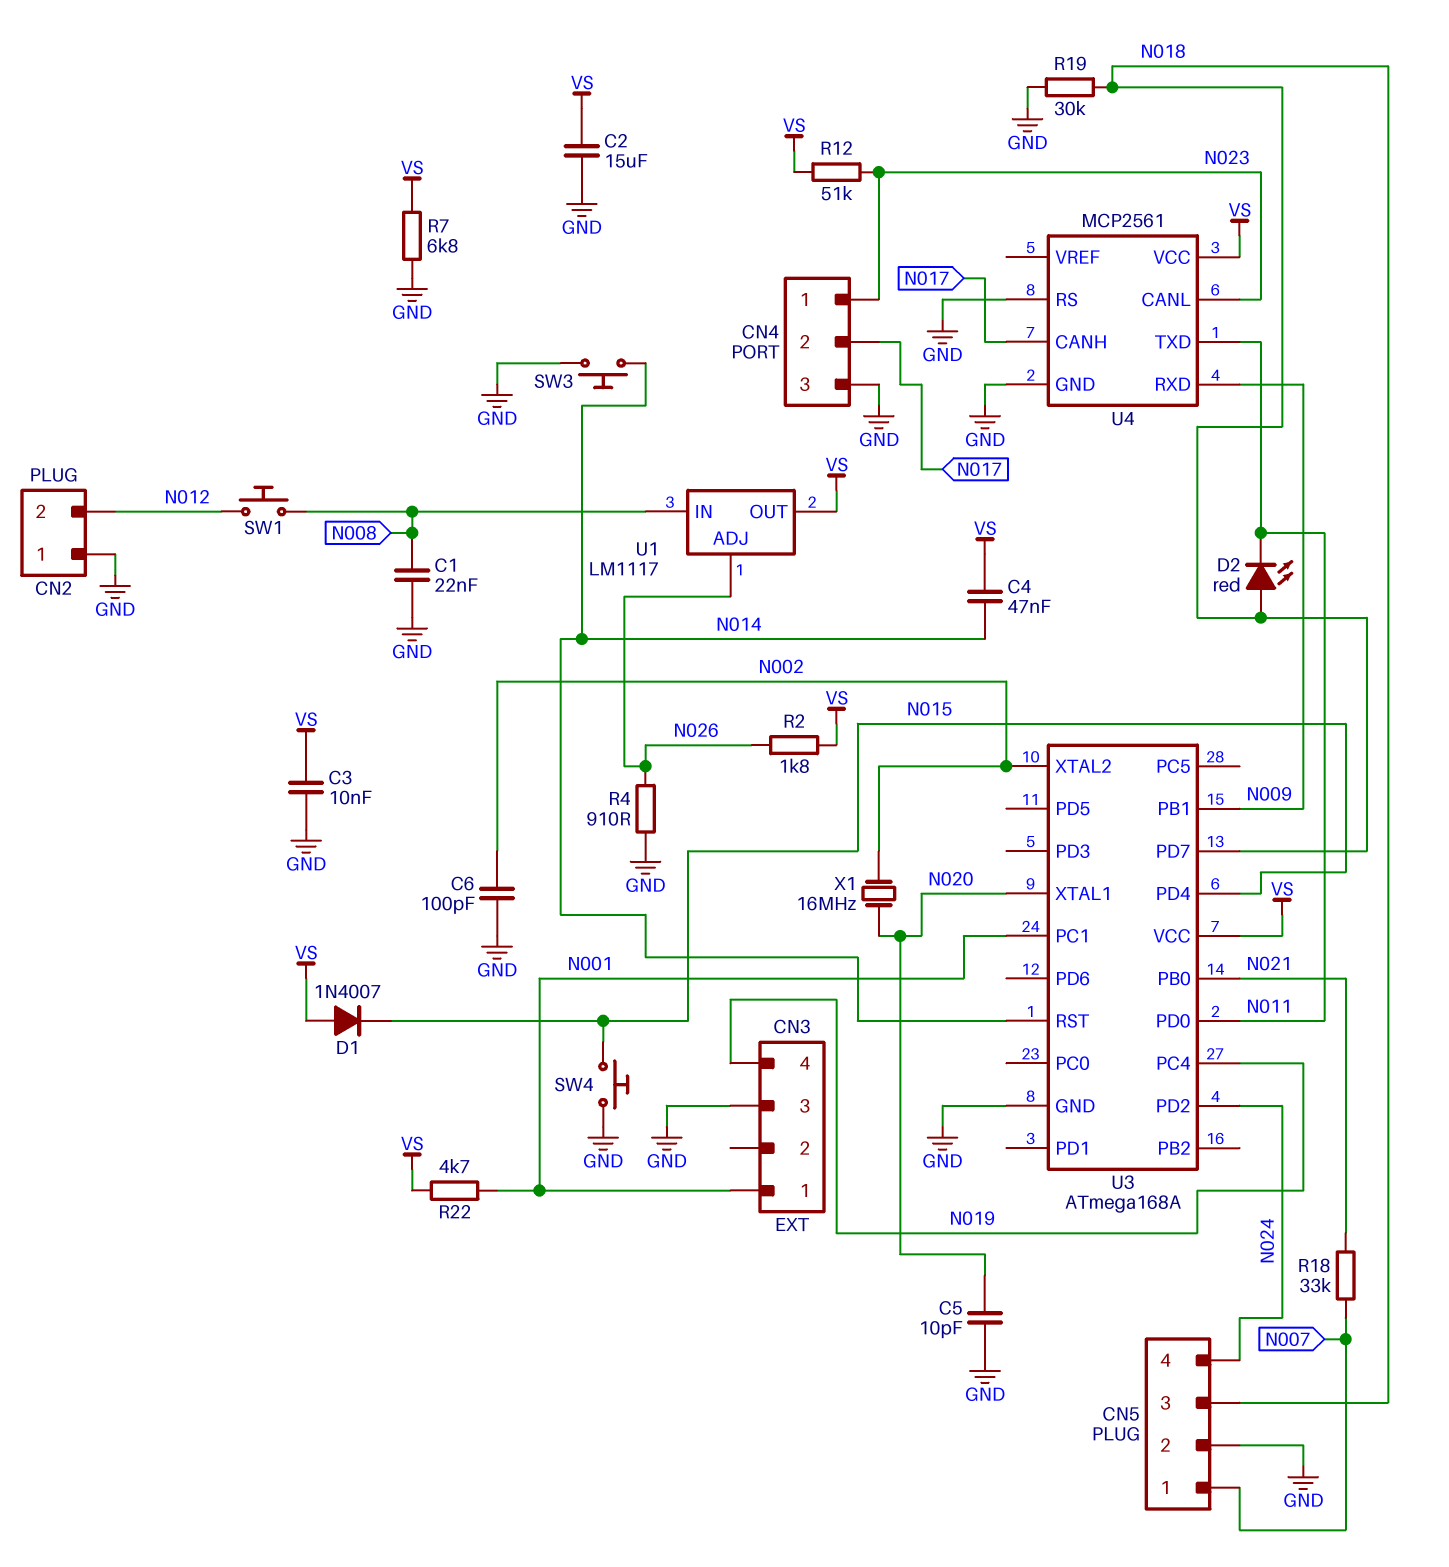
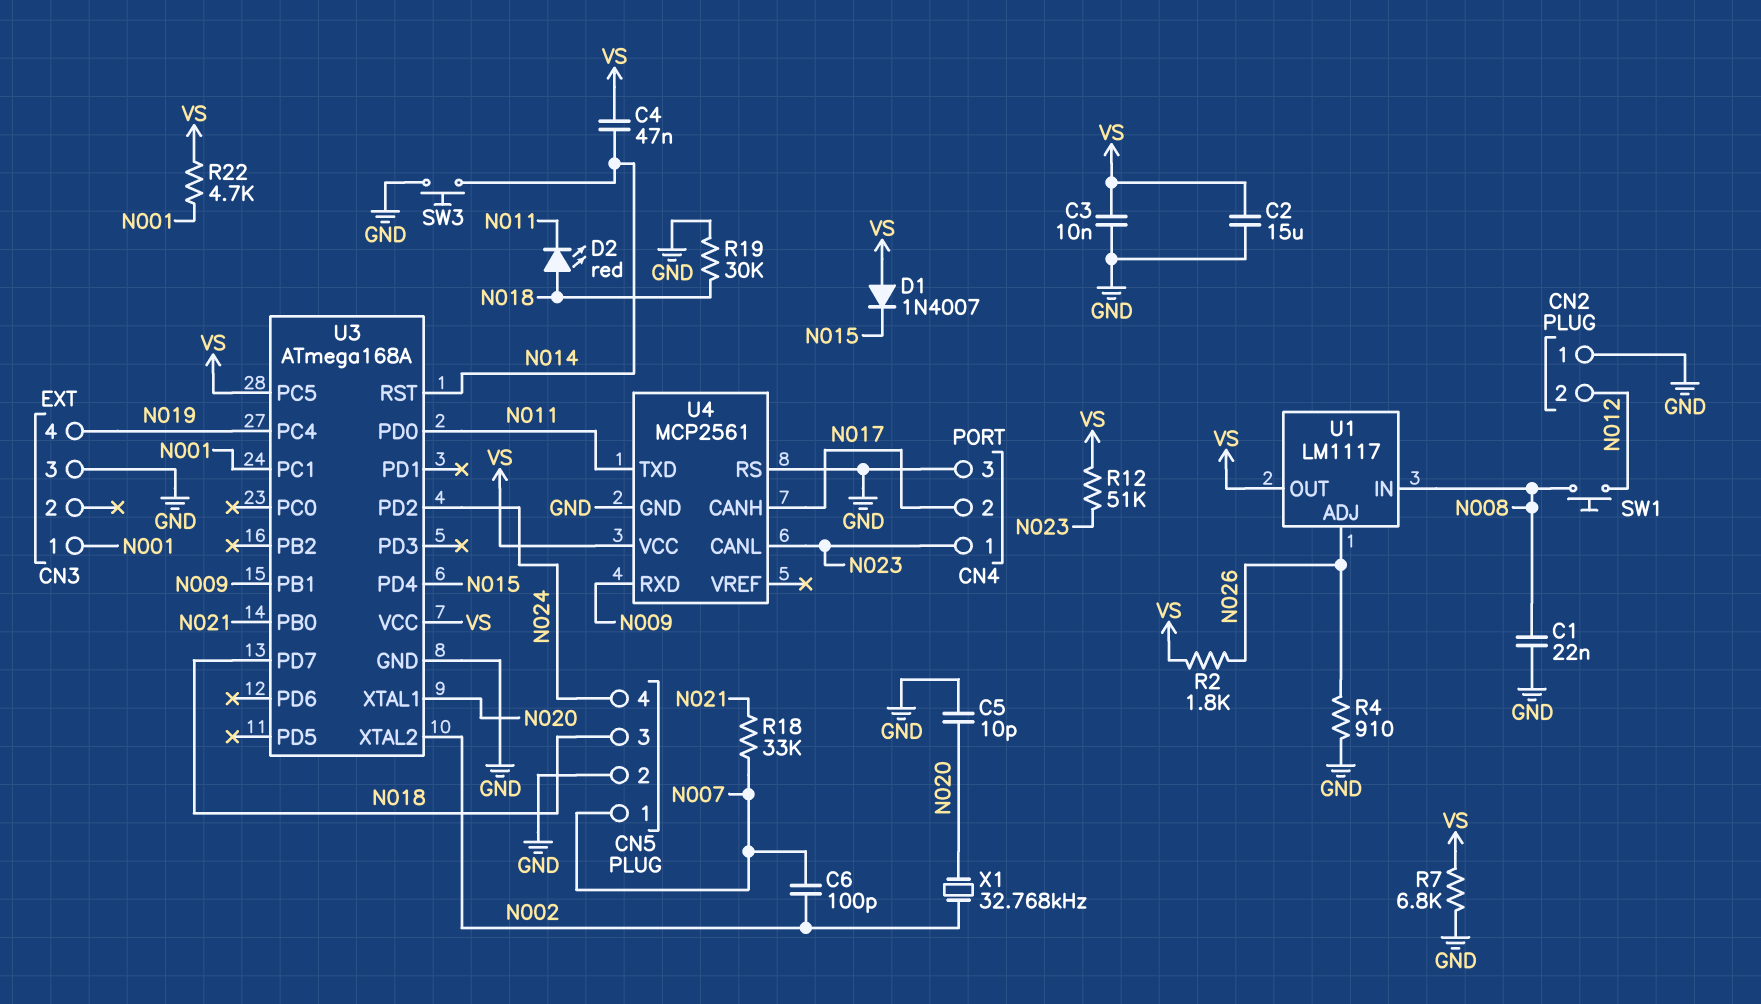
C6: 100pF (GND, N002) -> 100pF (N002, N007)
SW4: button (GND, N015) -> none
U3 pin PC5: none -> VS
X1: 16MHz (N002, N020) -> 32.768kHz (N002, N020)

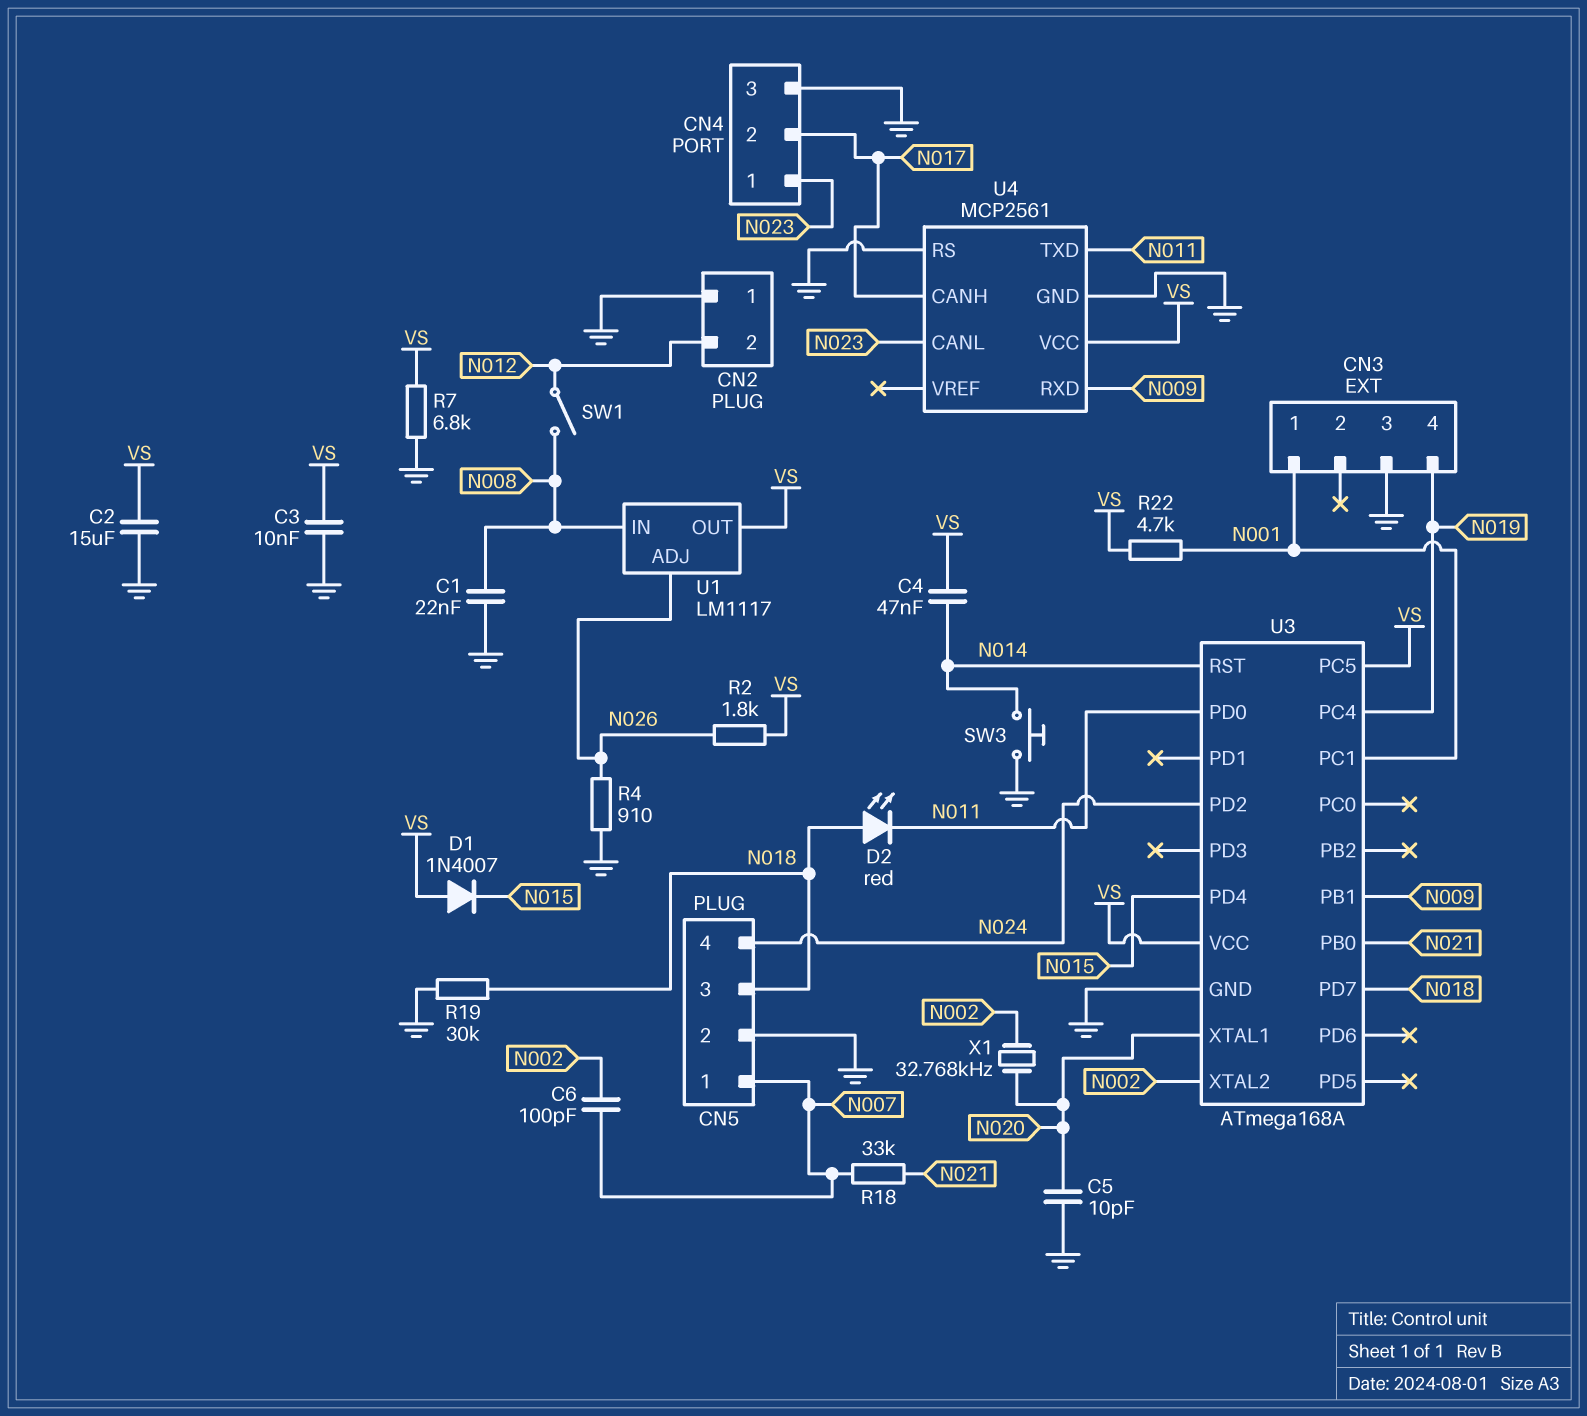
R12: 51k (N023, VS) -> none
SW1: button (N008, N012) -> switch (N008, N012)

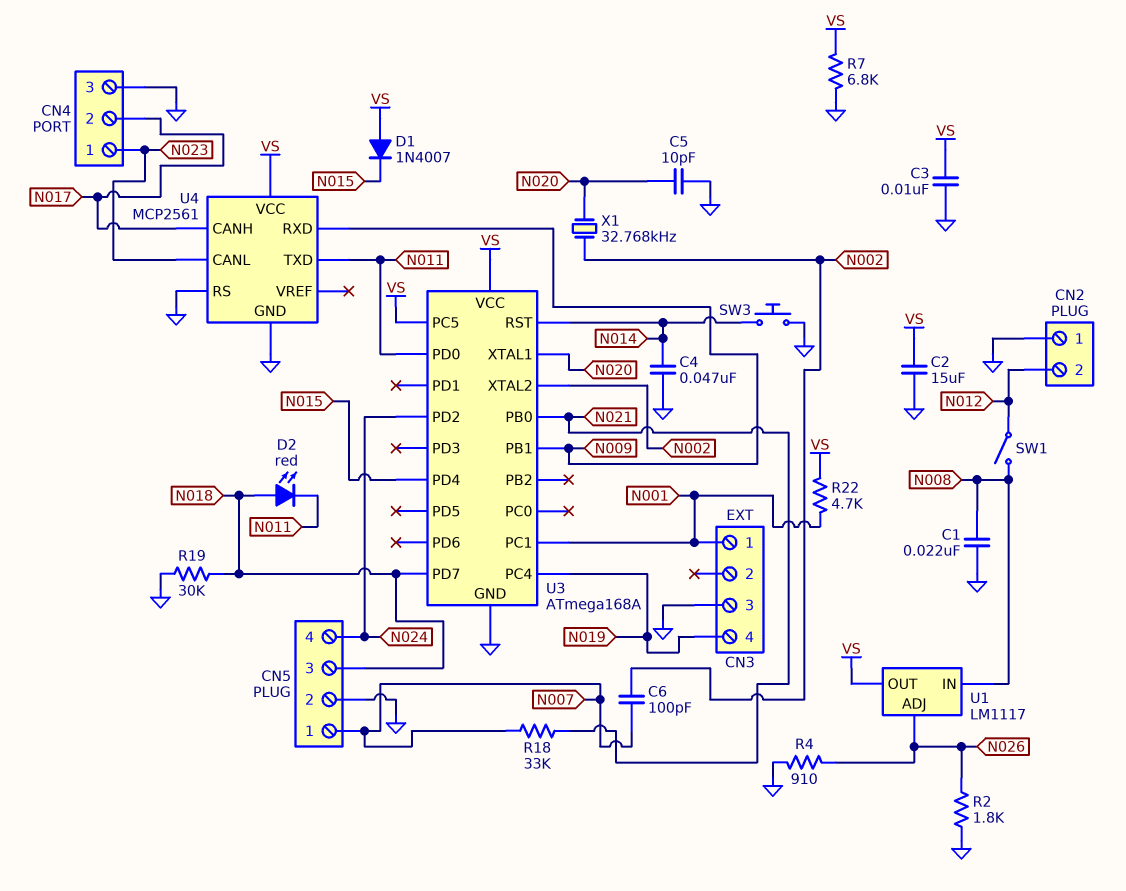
C4: 47nF (N014, VS) -> 47nF (GND, N014)
R2: 1.8k (N026, VS) -> 1.8k (GND, N026)

